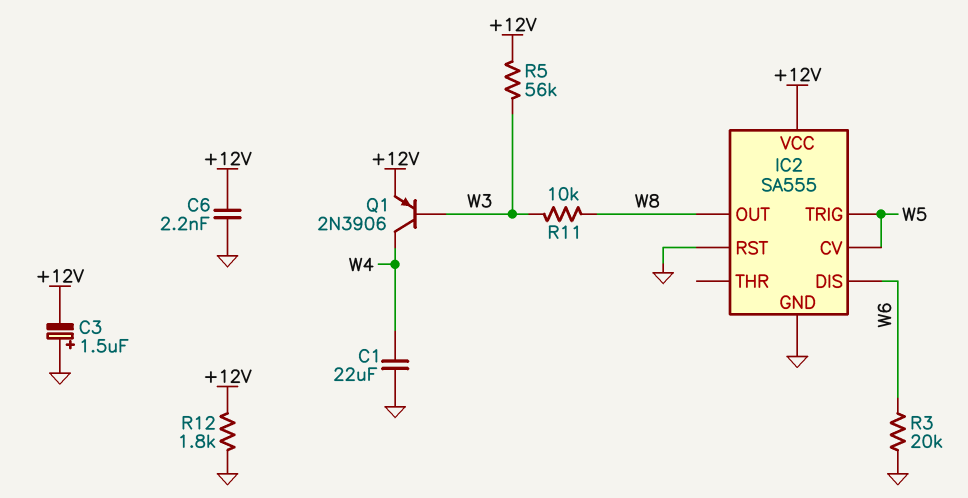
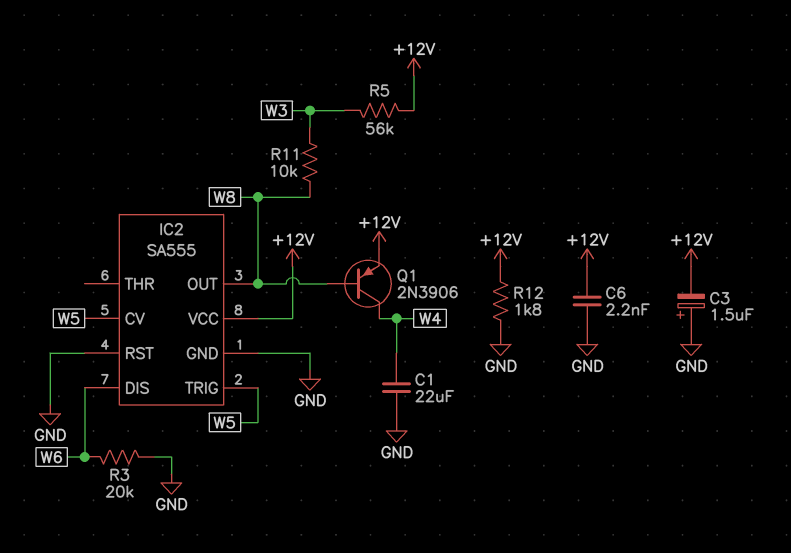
Q1: PNP 2N3906 (B W3, C W4, E +12V) -> PNP 2N3906 (B W8, C W4, E +12V)

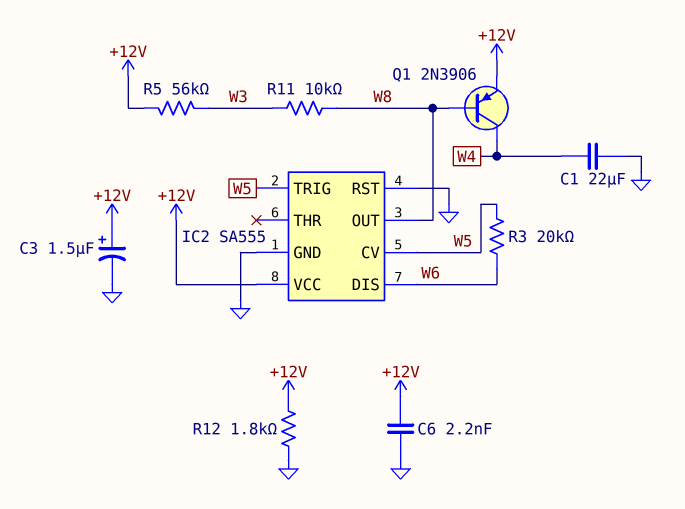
C3: 1.5uF (plus GND, minus +12V) -> 1.5uF (plus +12V, minus GND)
R3: 20k (GND, W6) -> 20k (W5, W6)

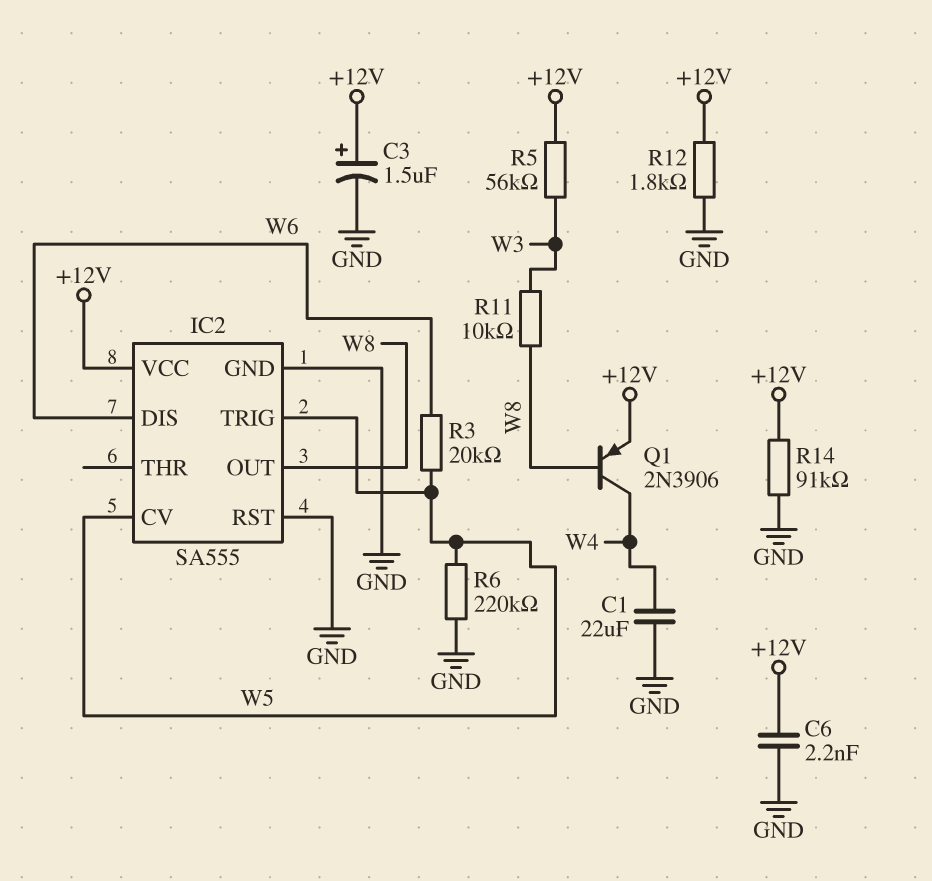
R6: none -> 220k (GND, W5)
R14: none -> 91k (+12V, GND)

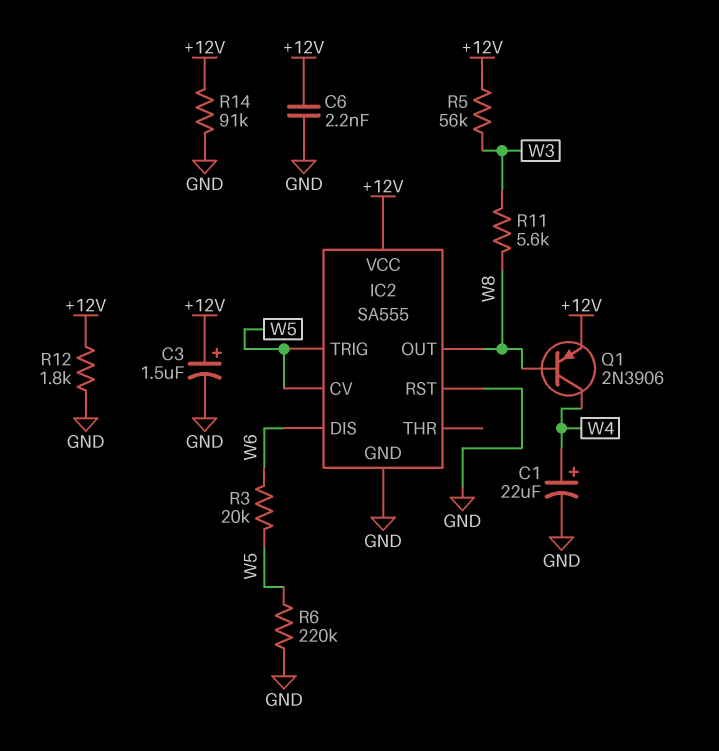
C1: 22uF (GND, W4) -> 22uF (plus W4, minus GND)
R11: 10k (W3, W8) -> 5.6k (W3, W8)

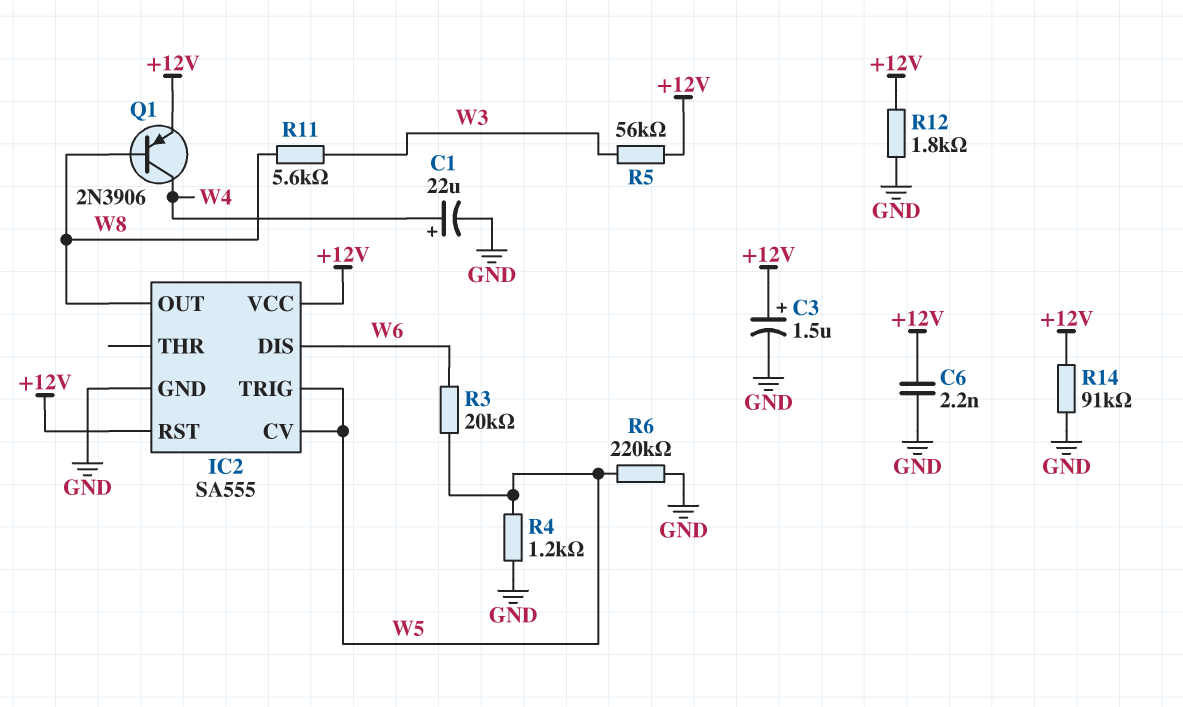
IC2 pin RST: GND -> +12V
R4: none -> 1.2k (GND, W5)

